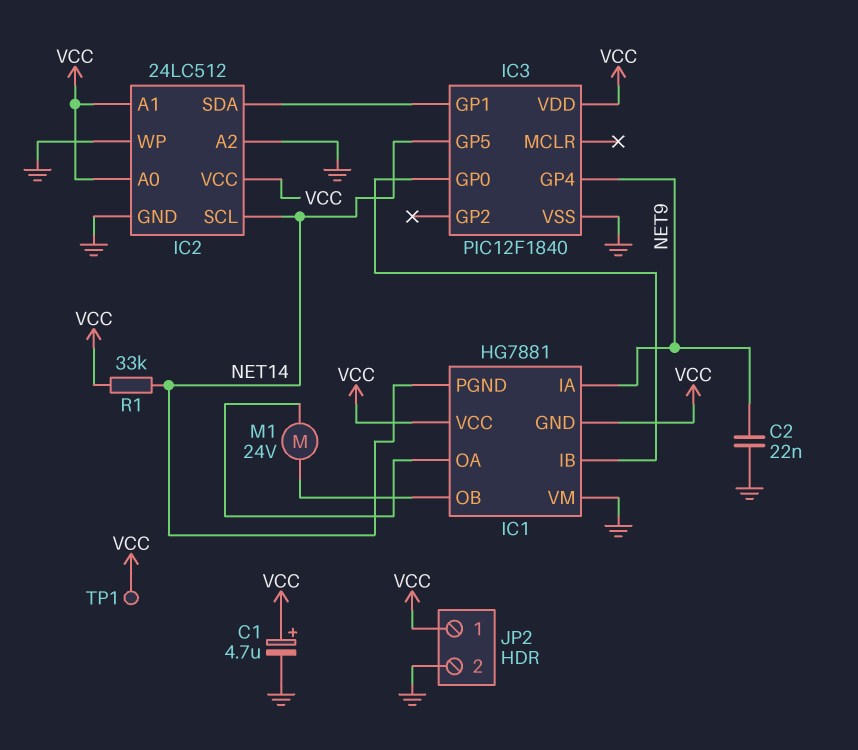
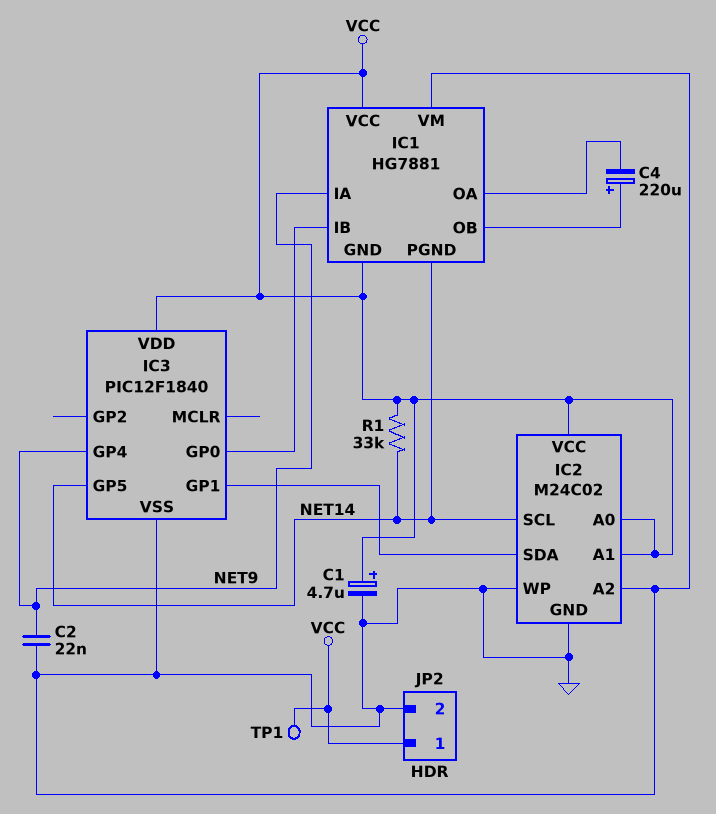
C4: none -> 220uF (plus IC1/OB, minus IC1/OA)
IC2: 24LC512 -> M24C02
M1: motor 24V (IC1/OA, IC1/OB) -> none

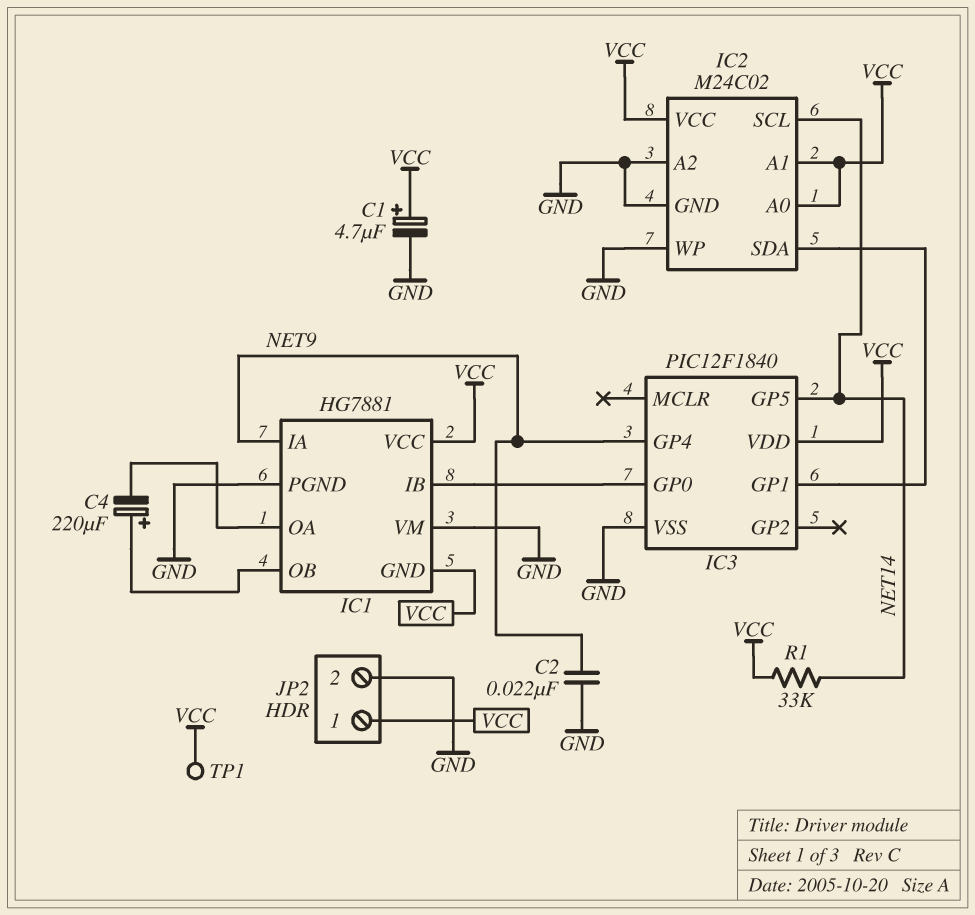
IC1 pin PGND: NET14 -> GND

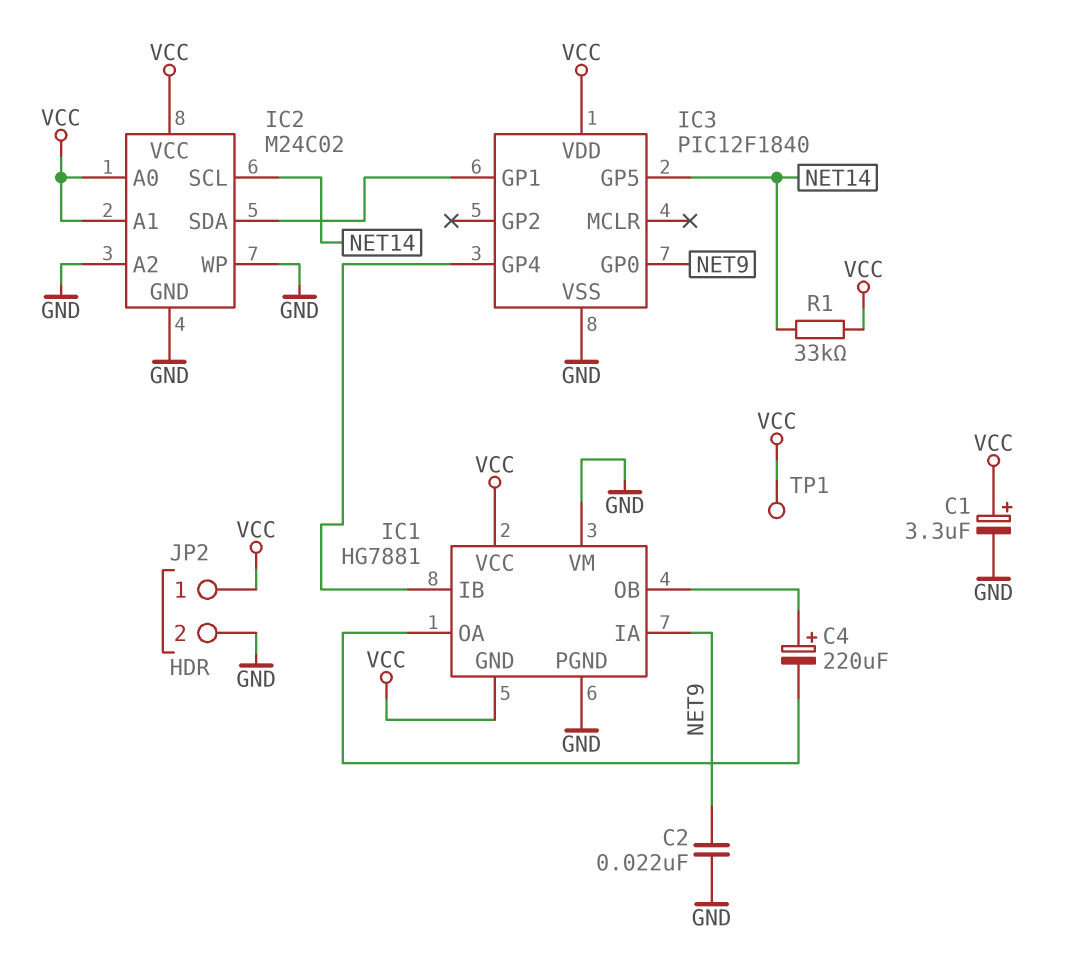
C1: 4.7uF (plus VCC, minus GND) -> 3.3uF (plus VCC, minus GND)
IC3 pin GP0: IC1/IB -> NET9
IC3 pin GP4: NET9 -> IC1/IB

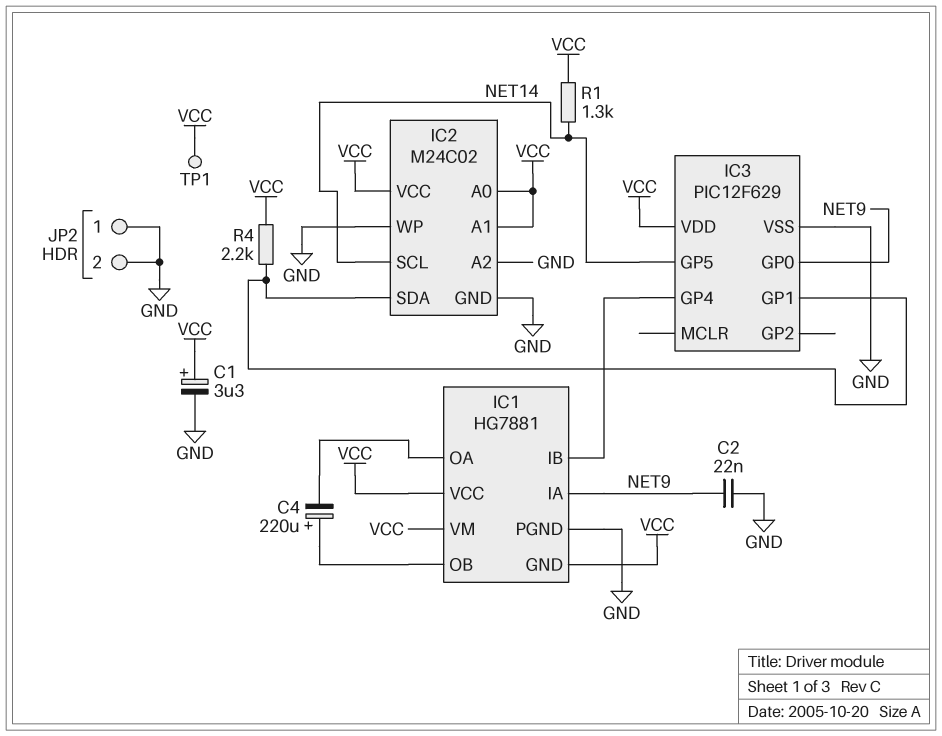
IC1 pin VM: GND -> VCC
IC3: PIC12F1840 -> PIC12F629
JP2 pin 1: VCC -> GND
R1: 33k (NET14, VCC) -> 1.3k (NET14, VCC)
R4: none -> 2.2k (IC2/SDA, VCC)

